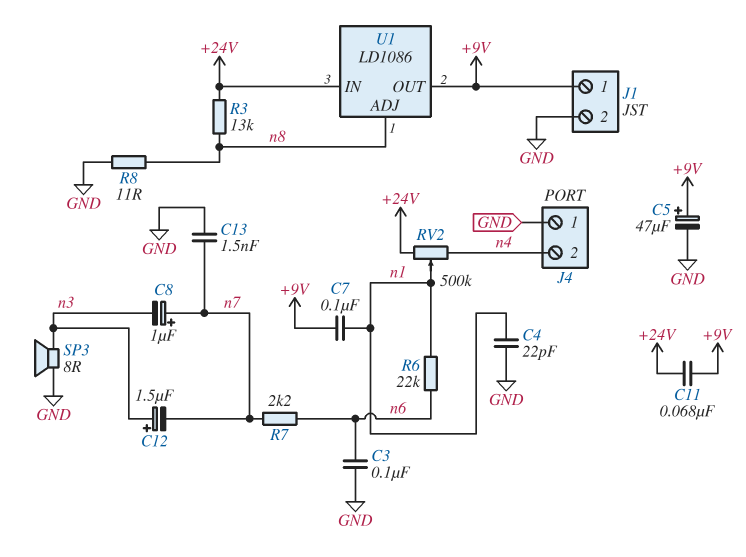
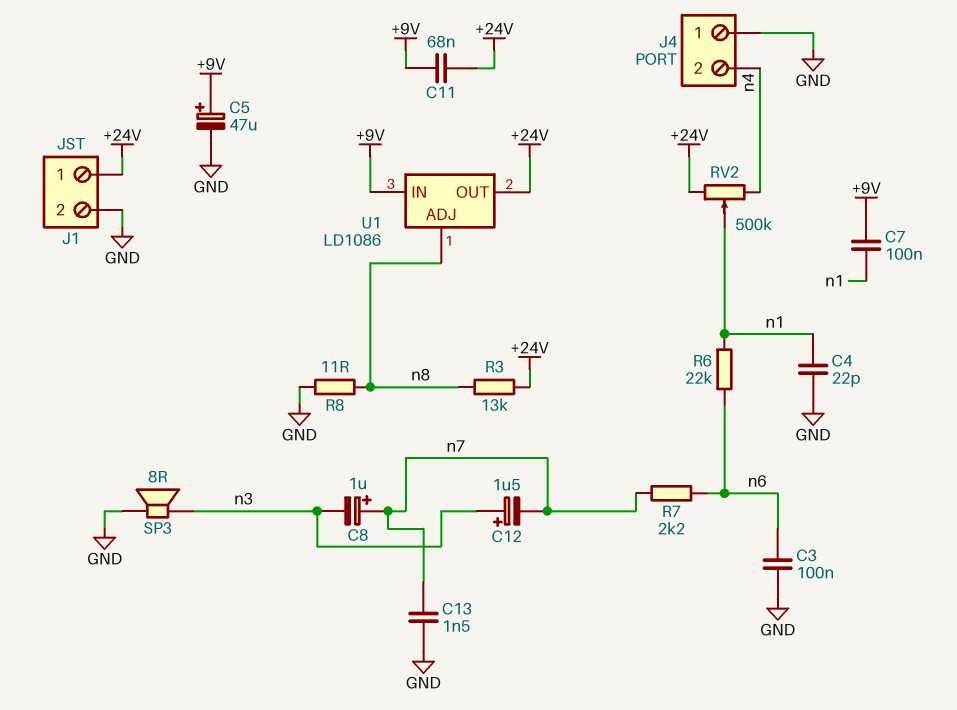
J1 pin 1: +9V -> +24V
U1 pin IN: +24V -> +9V
U1 pin OUT: +9V -> +24V

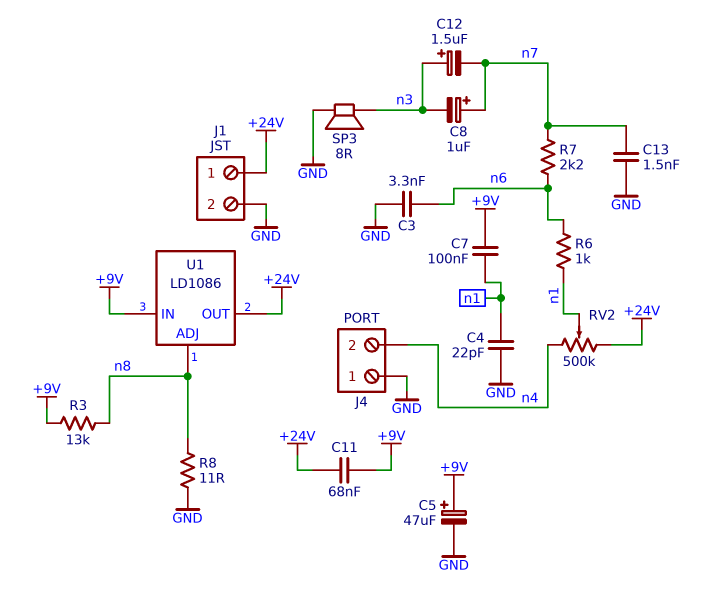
C3: 100nF (GND, n6) -> 3.3nF (GND, n6)
R3: 13k (+24V, n8) -> 13k (+9V, n8)
R6: 22k (n1, n6) -> 1k (n1, n6)

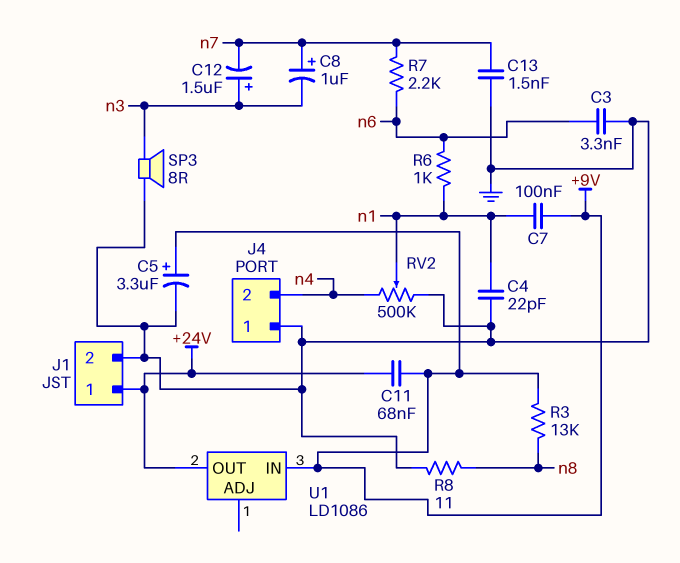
C5: 47uF (plus +9V, minus GND) -> 3.3uF (plus +9V, minus GND)
RV2: 500k (+24V, n4, wiper n1) -> 500k (GND, n4, wiper n1)
U1 pin ADJ: n8 -> none

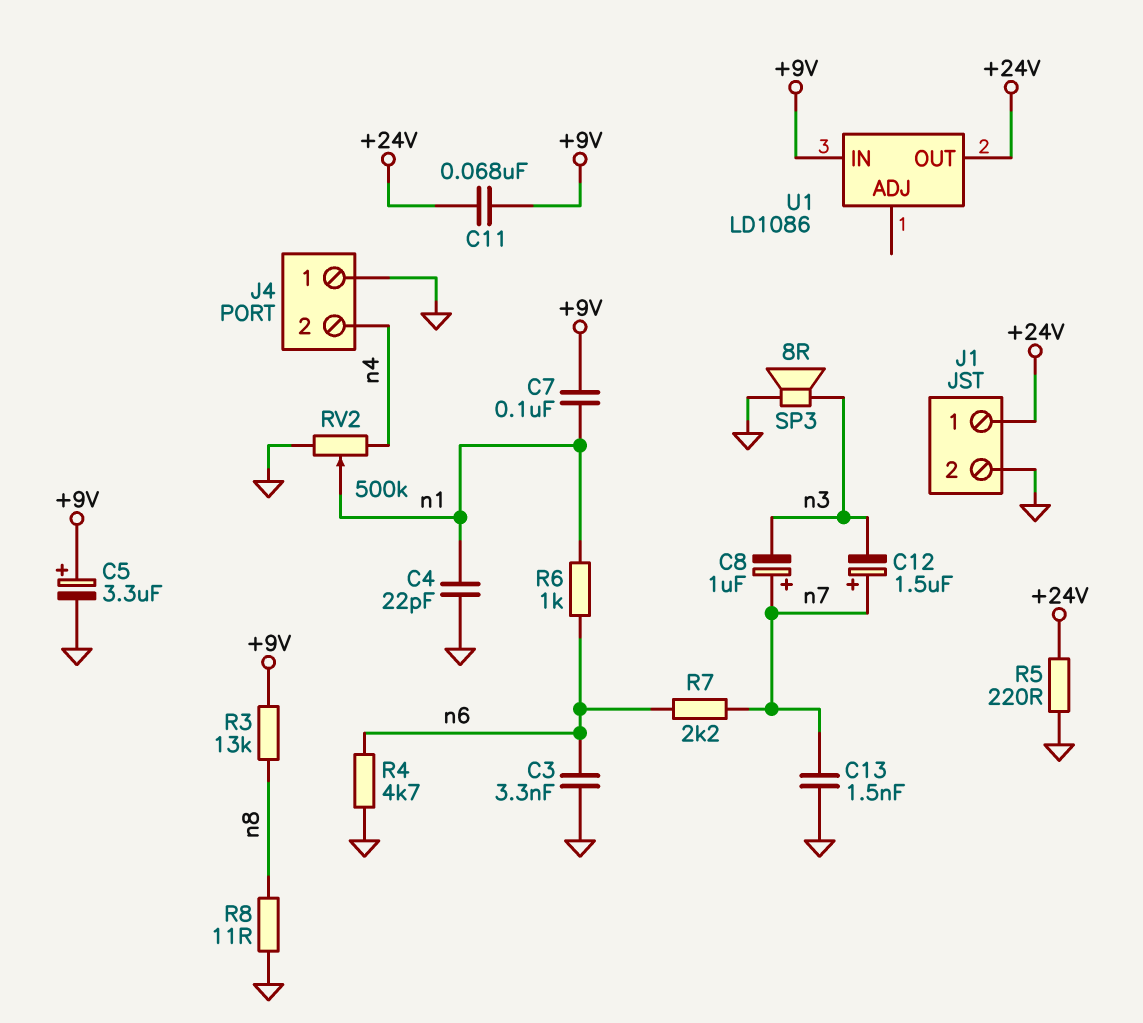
C12: 1.5uF (plus n3, minus n7) -> 1.5uF (plus n7, minus n3)
R4: none -> 4.7k (GND, n6)
R5: none -> 220 (+24V, GND)

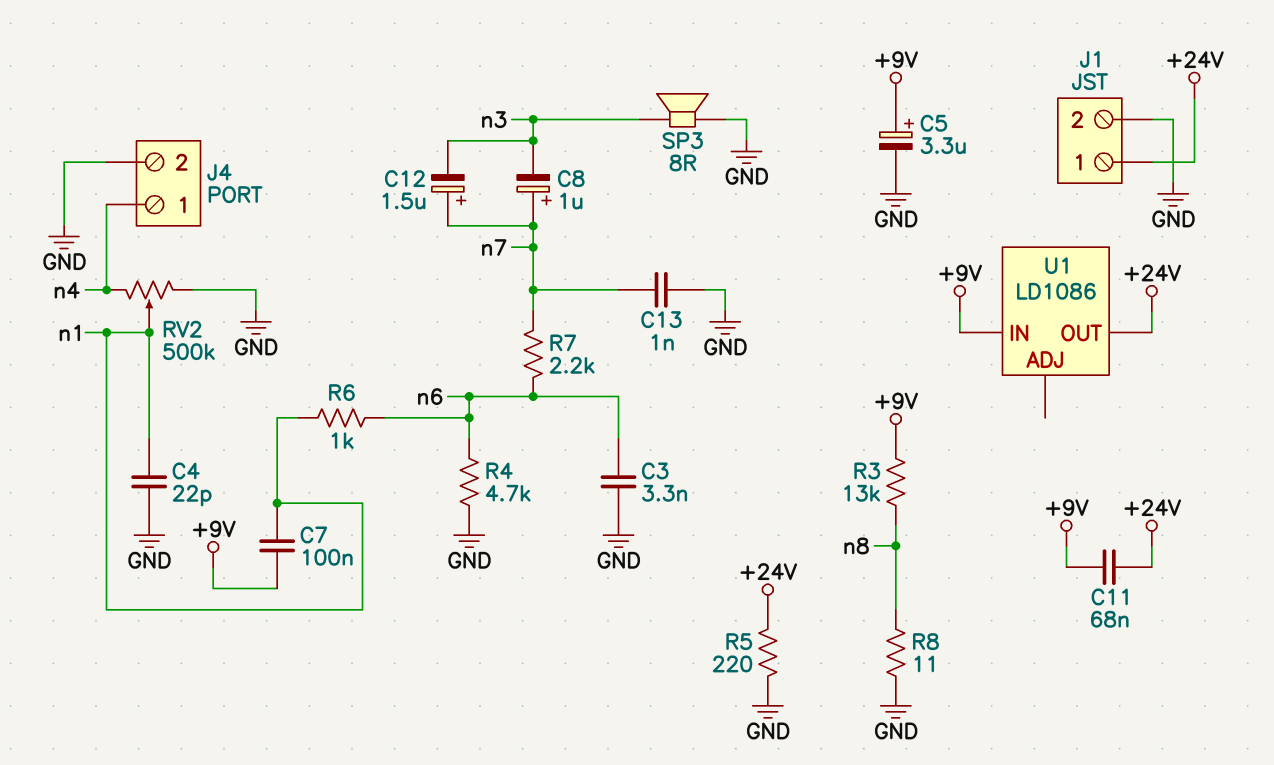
C13: 1.5nF (GND, n7) -> 1nF (GND, n7)
J4 pin 1: GND -> n4
J4 pin 2: n4 -> GND

